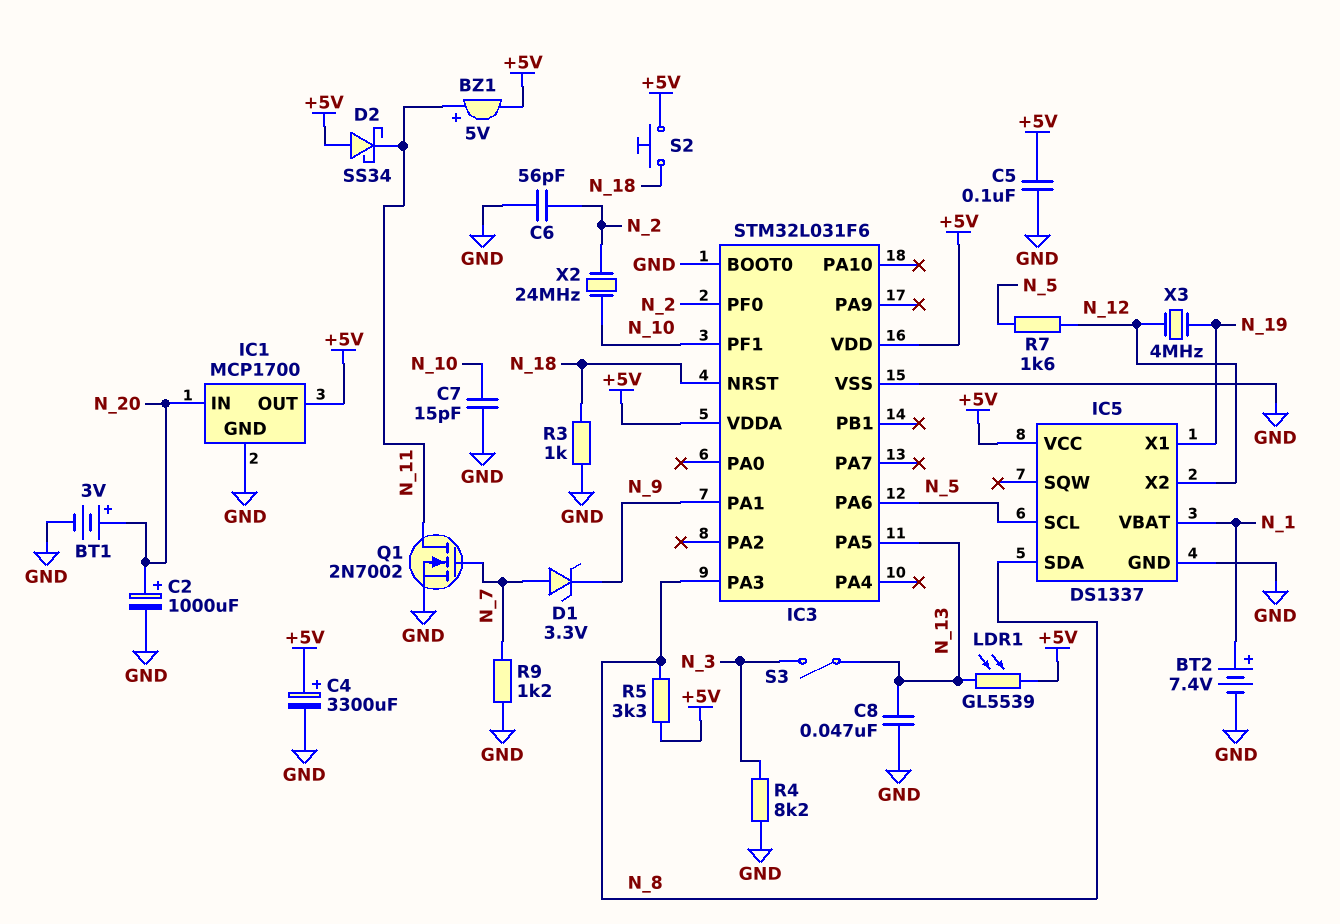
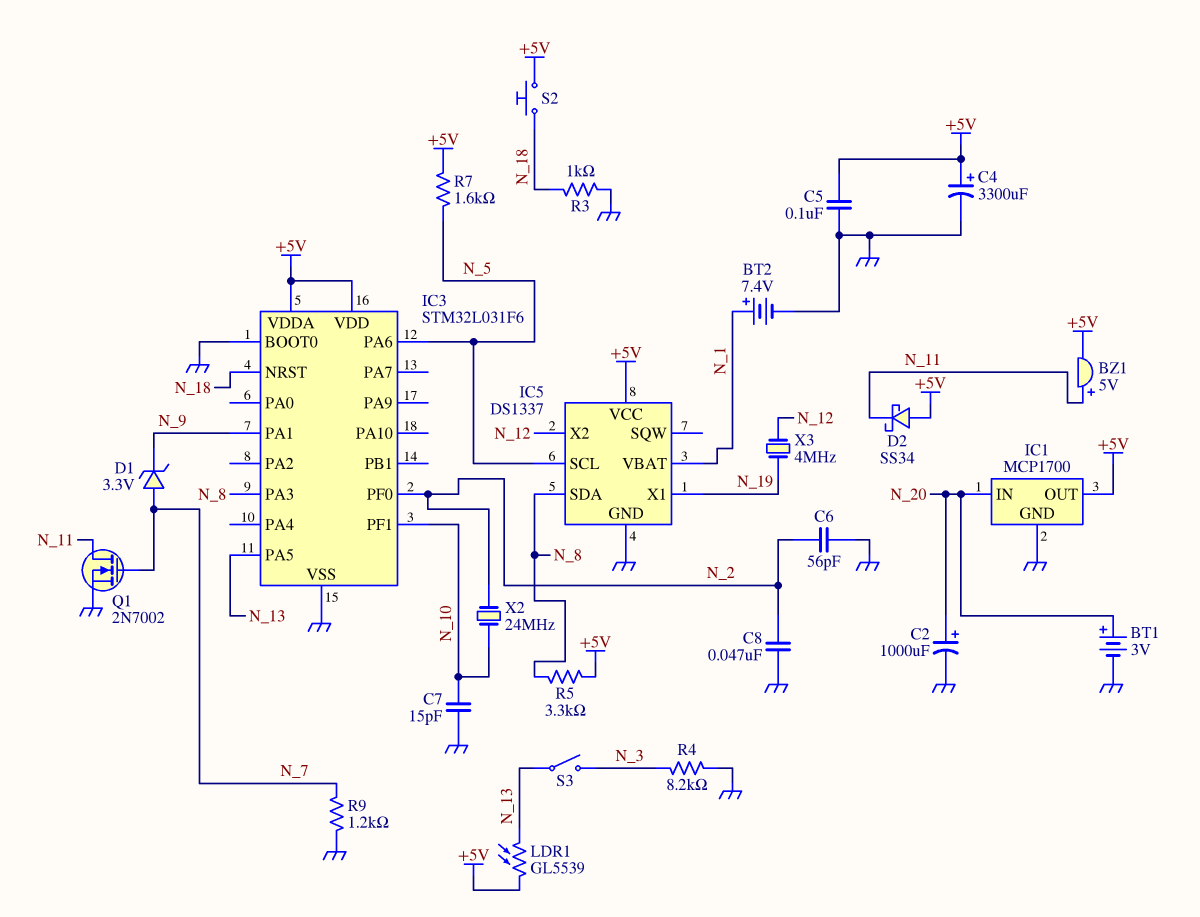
C8: 47nF (GND, N_13) -> 47nF (GND, N_2)
R7: 1.6k (N_5, N_12) -> 1.6k (+5V, N_5)

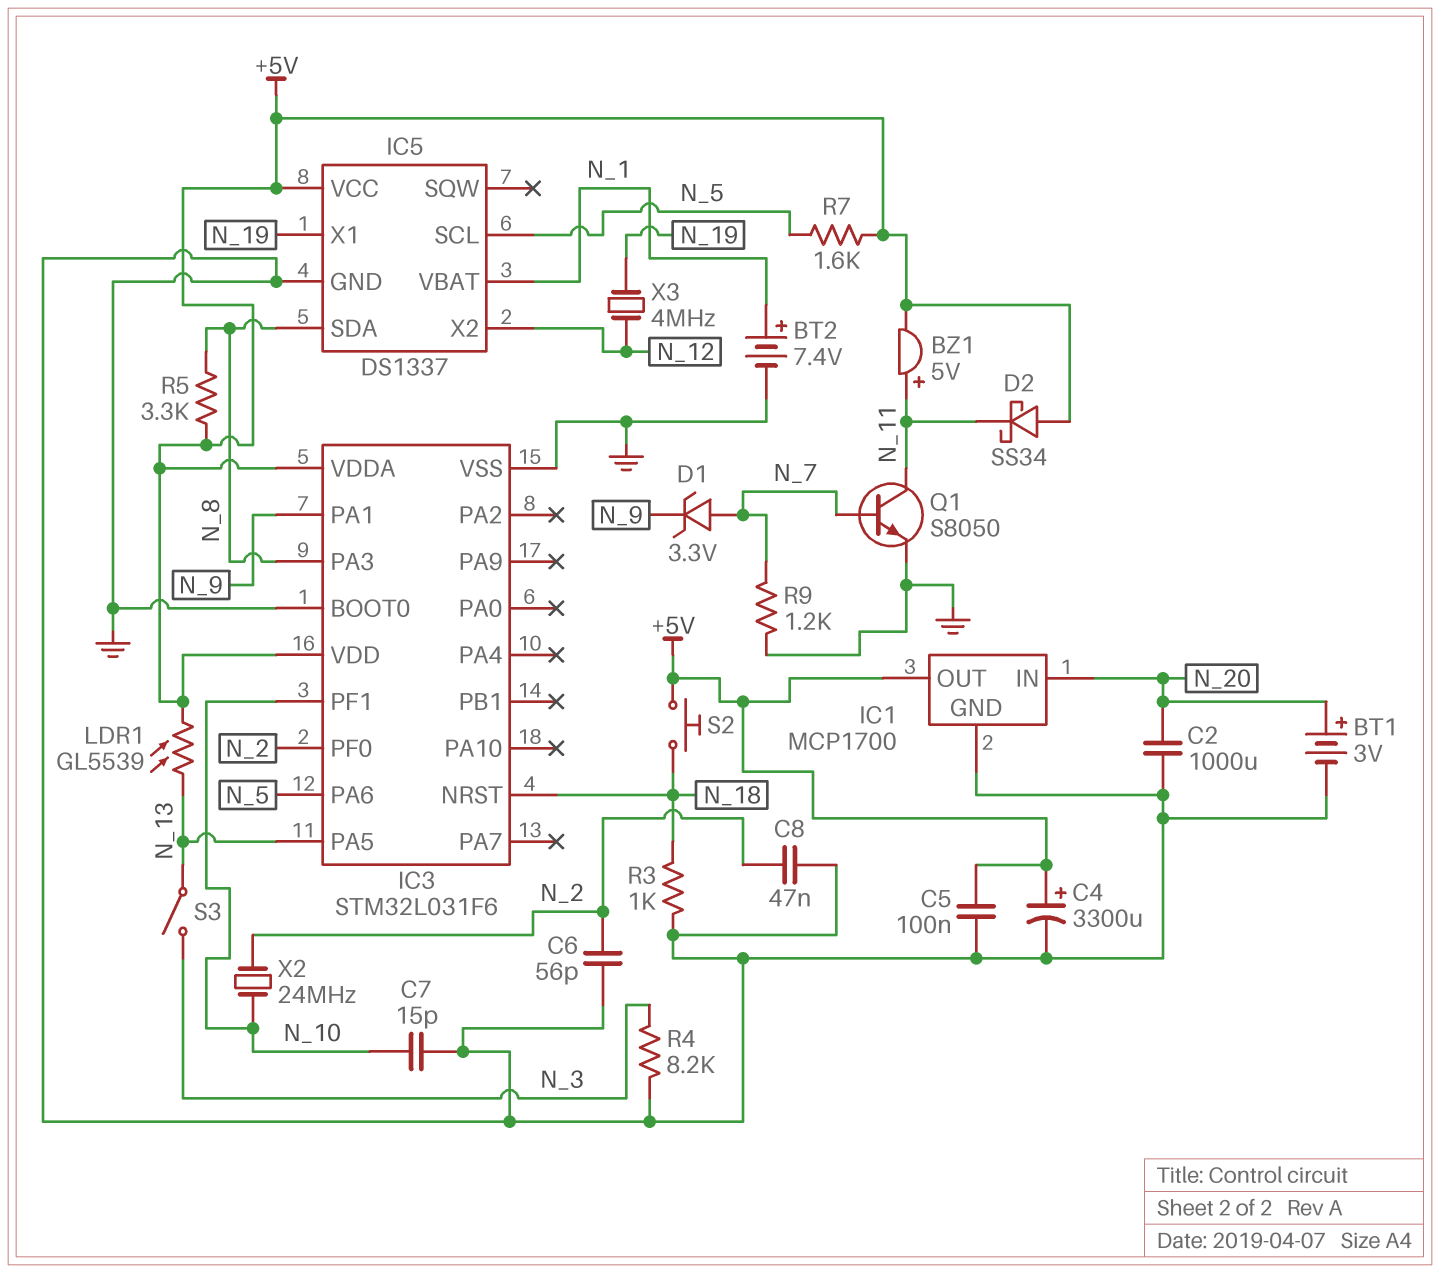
C2: 1000uF (plus N_20, minus GND) -> 1000uF (GND, N_20)
Q1: NMOS 2N7002 (G N_7, D N_11, S GND) -> NPN S8050 (B N_7, C N_11, E GND)

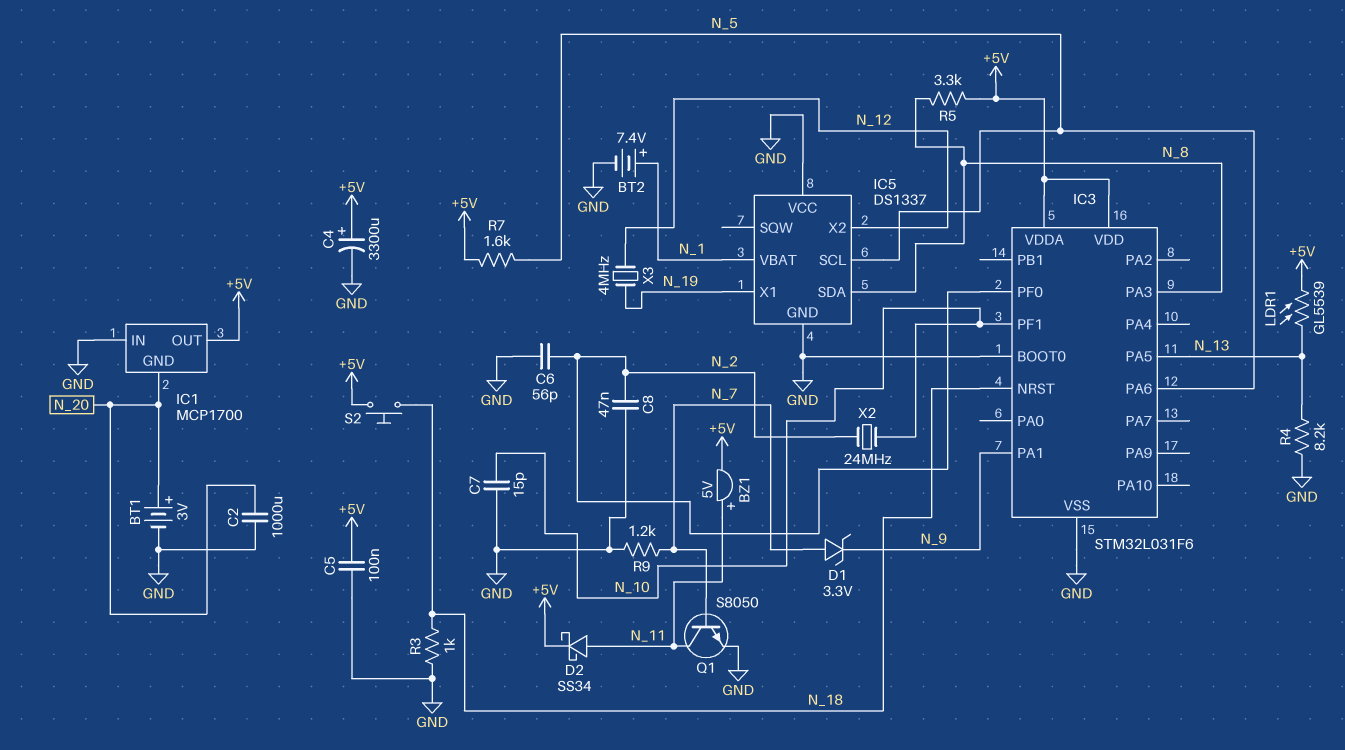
D2: schottky SS34 (A +5V, K N_11) -> schottky SS34 (A N_11, K +5V)
IC1 pin GND: GND -> N_20
IC1 pin IN: N_20 -> GND
IC5 pin VCC: +5V -> GND
R4: 8.2k (GND, N_3) -> 8.2k (GND, N_13)
S3: switch (N_3, N_13) -> none

